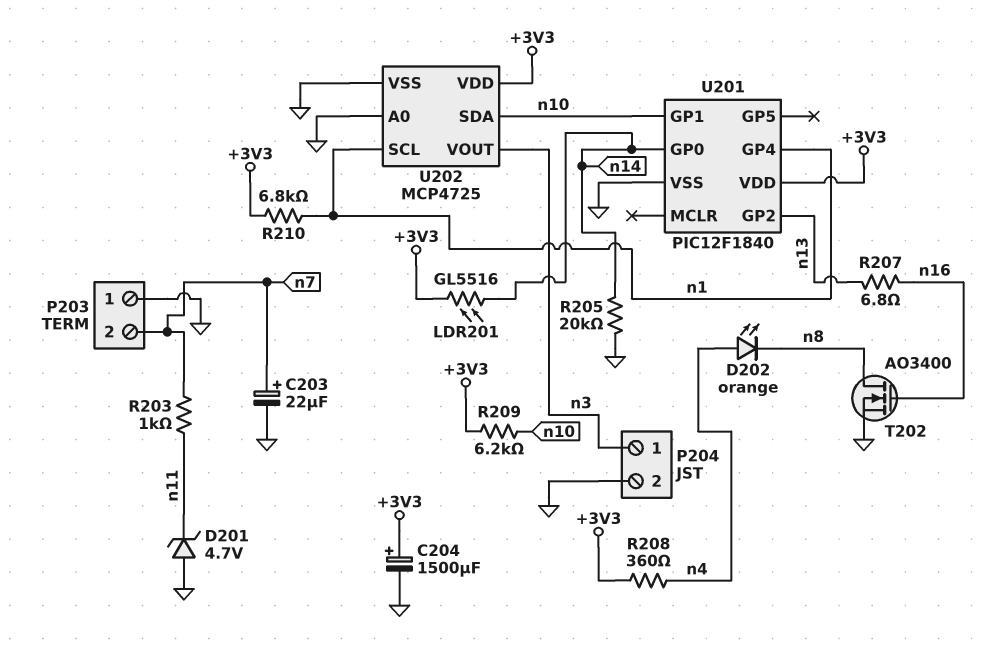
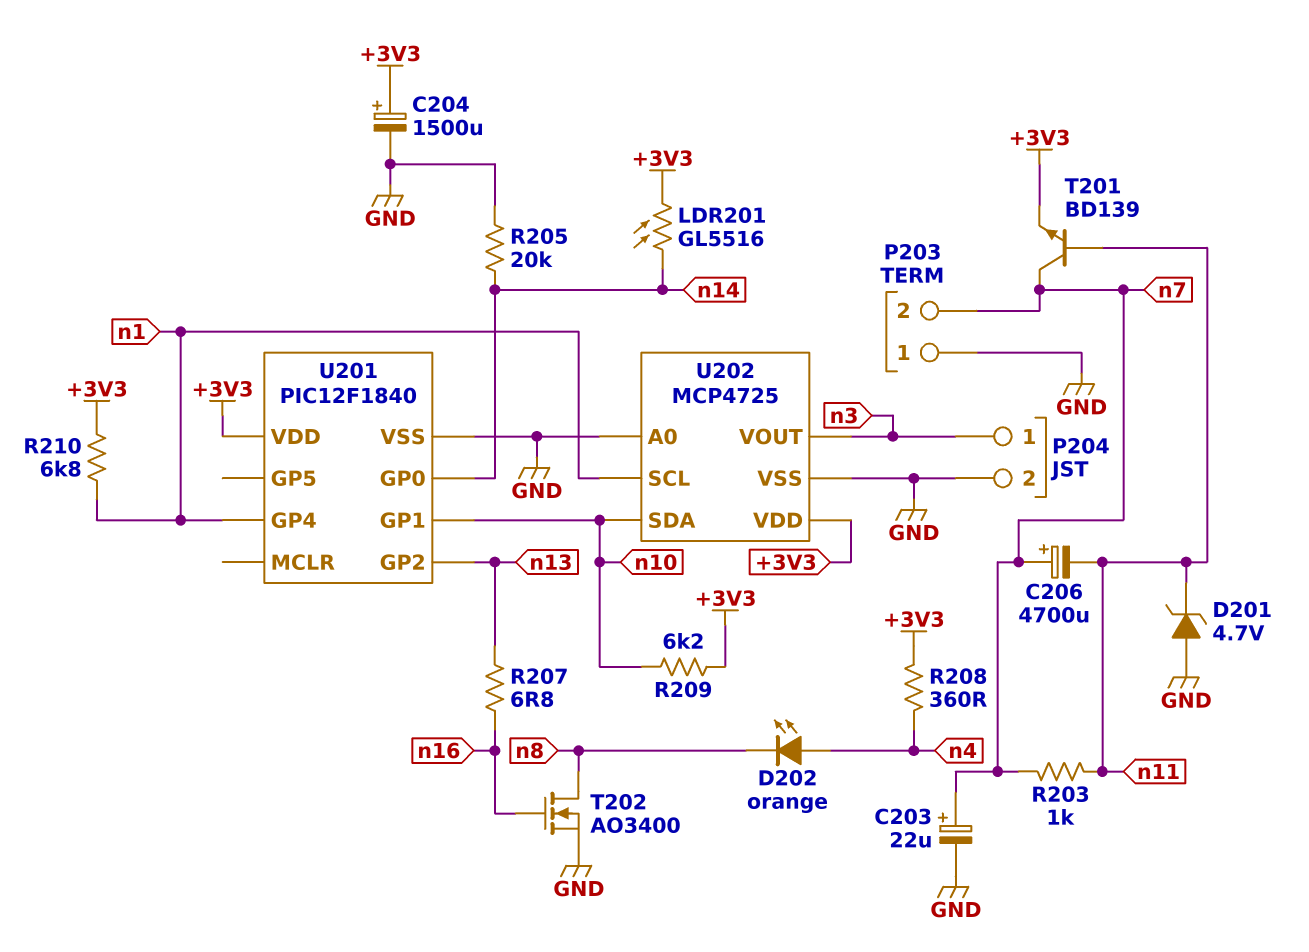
C206: none -> 4700uF (plus n7, minus n11)
T201: none -> NPN BD139 (B n11, C n7, E +3V3)

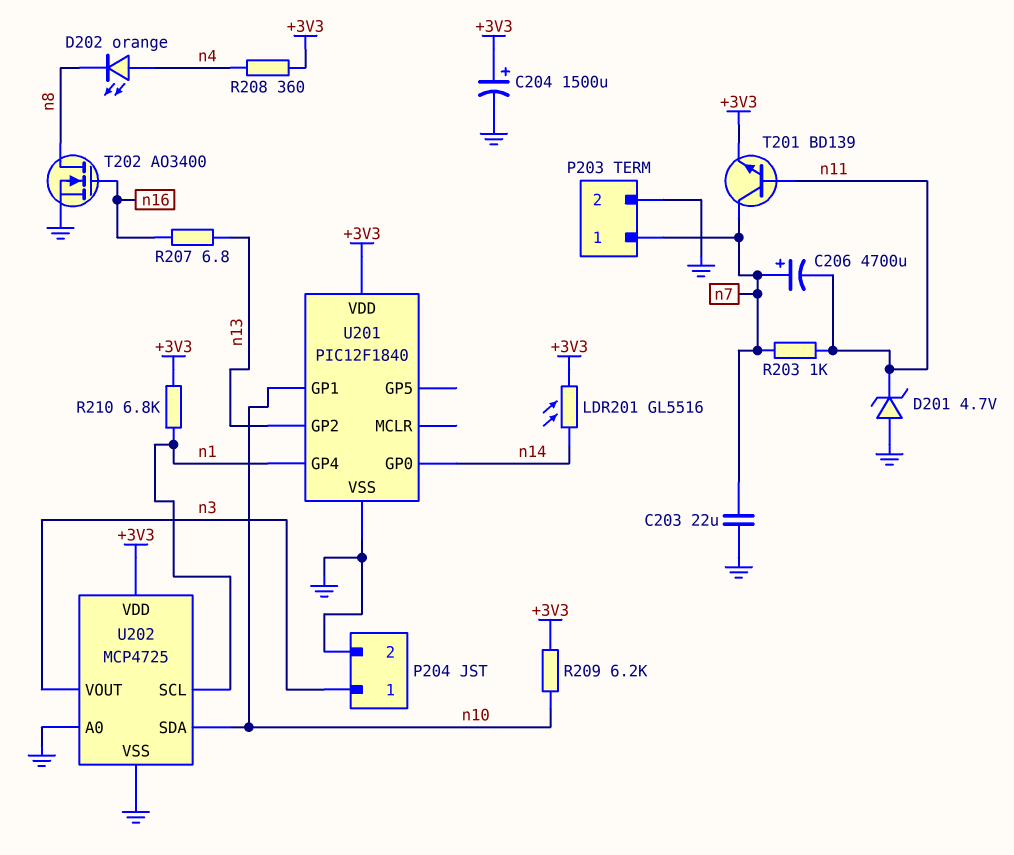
C203: 22uF (plus n7, minus GND) -> 22uF (GND, n7)
P203 pin 1: GND -> n7
P203 pin 2: n7 -> GND
R205: 20k (GND, n14) -> none

